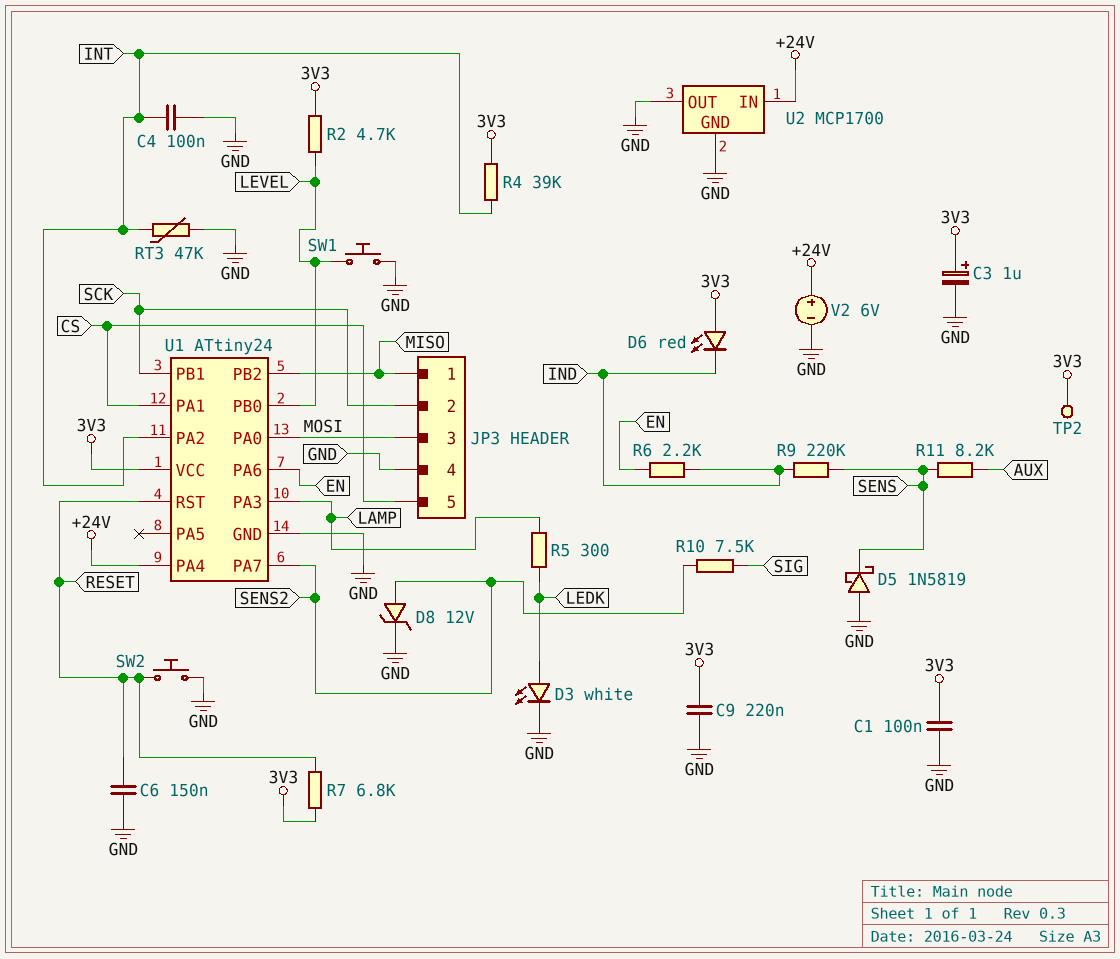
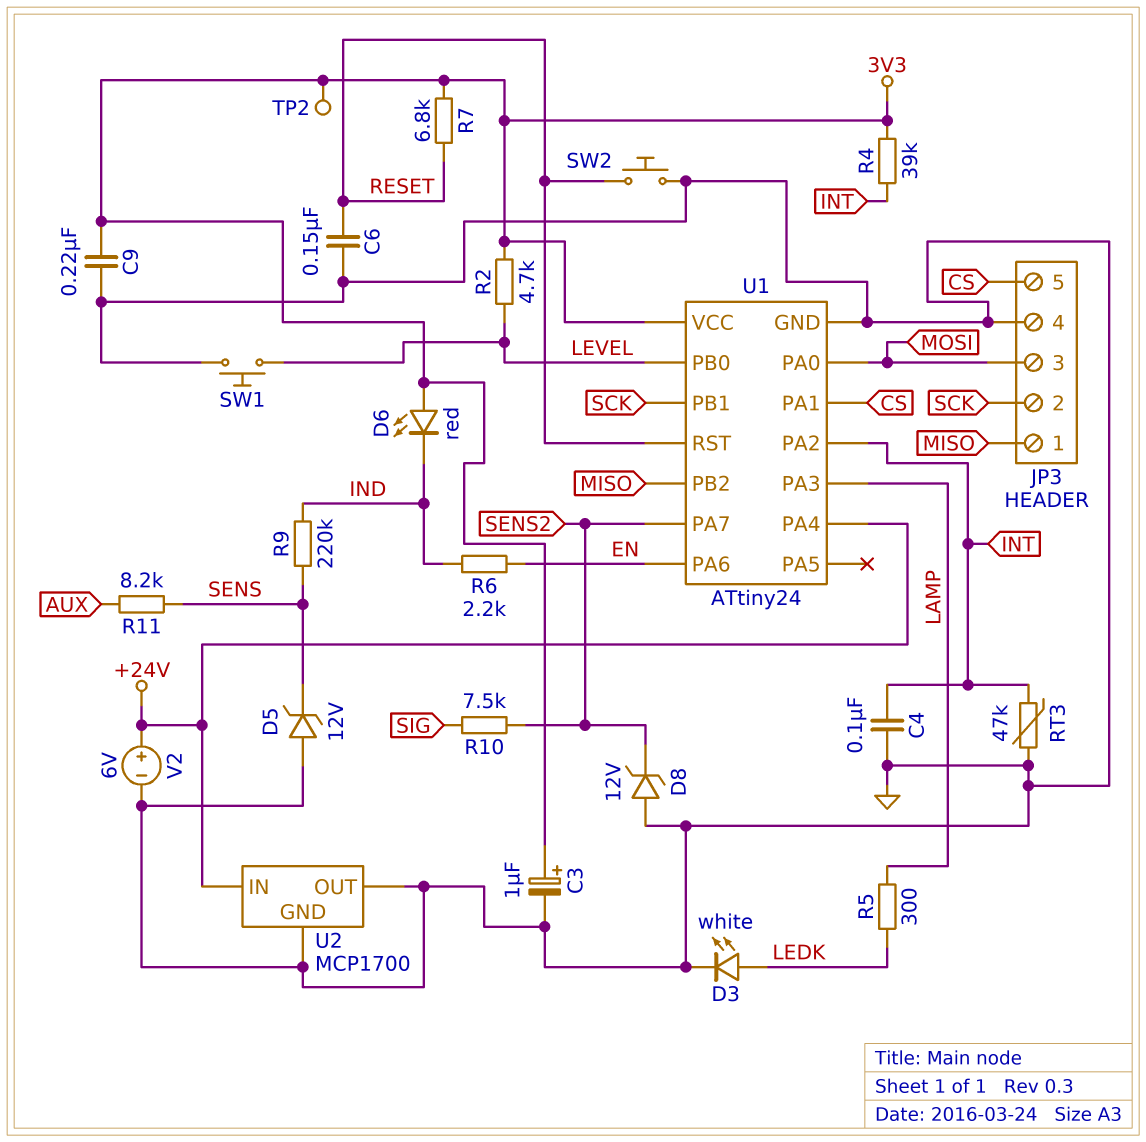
C1: 100nF (3V3, GND) -> none
D5: schottky 1N5819 (A GND, K SENS) -> zener 12V (A GND, K SENS)
D8: zener 12V (A SENS2, K GND) -> zener 12V (A GND, K SENS2)

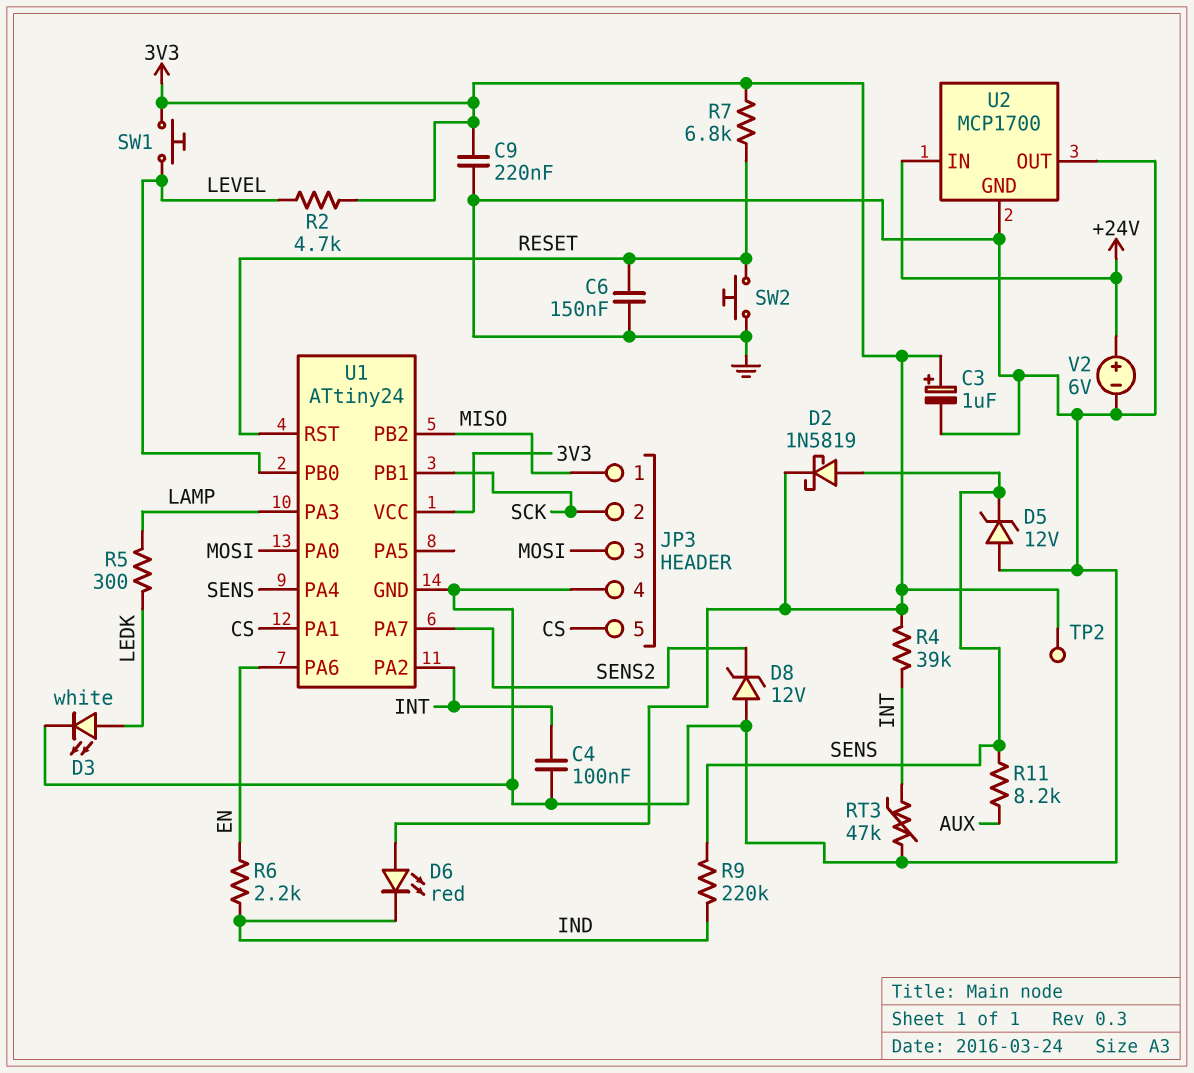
D2: none -> schottky 1N5819 (A SENS, K 3V3)
R10: 7.5k (SENS2, SIG) -> none
SW1: button (GND, LEVEL) -> button (3V3, LEVEL)
U1 pin PA4: +24V -> SENS

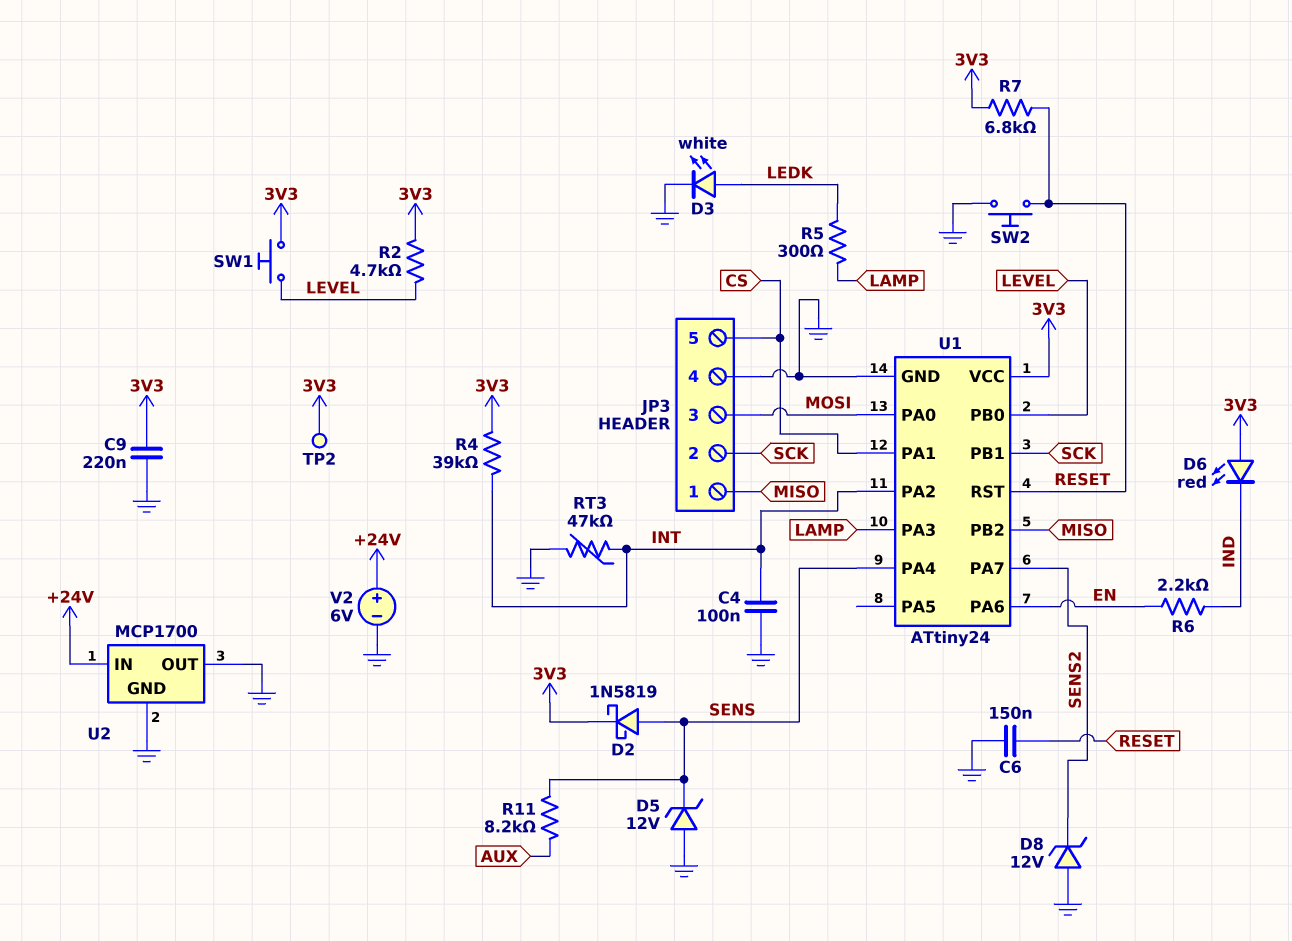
C3: 1uF (plus 3V3, minus GND) -> none
R9: 220k (IND, SENS) -> none

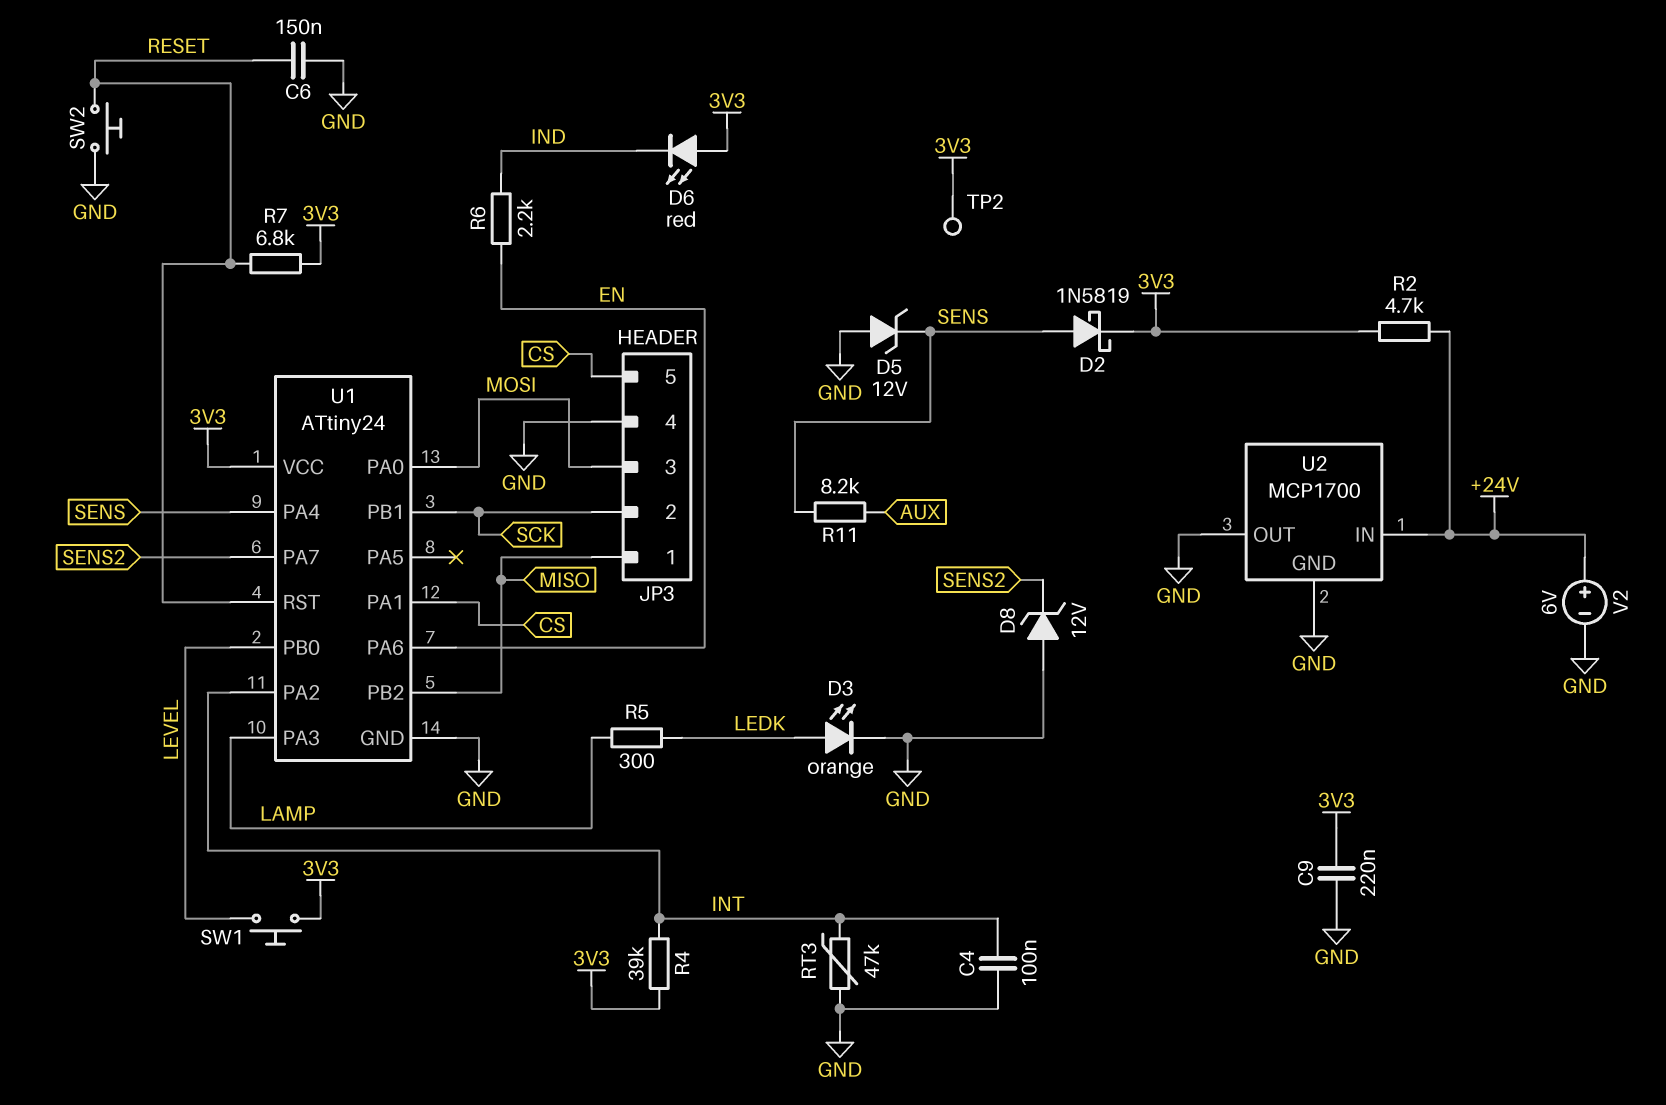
D3: LED white (A LEDK, K GND) -> LED orange (A LEDK, K GND)
R2: 4.7k (3V3, LEVEL) -> 4.7k (+24V, 3V3)

